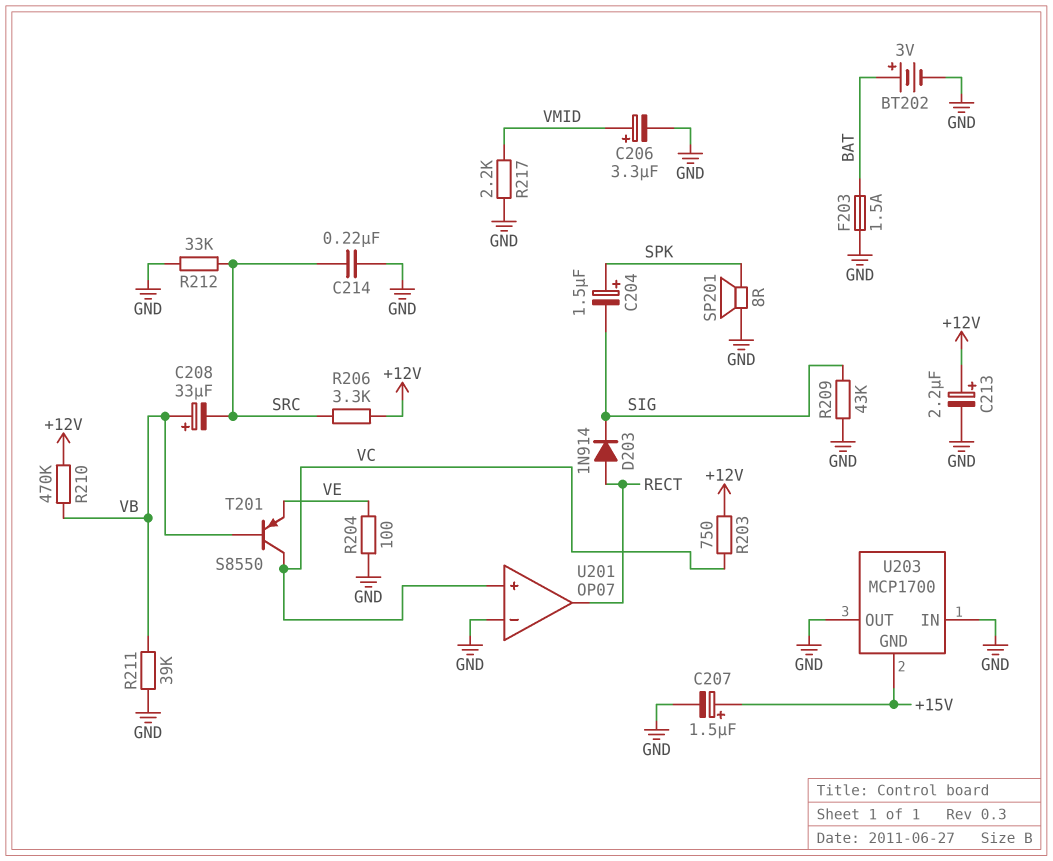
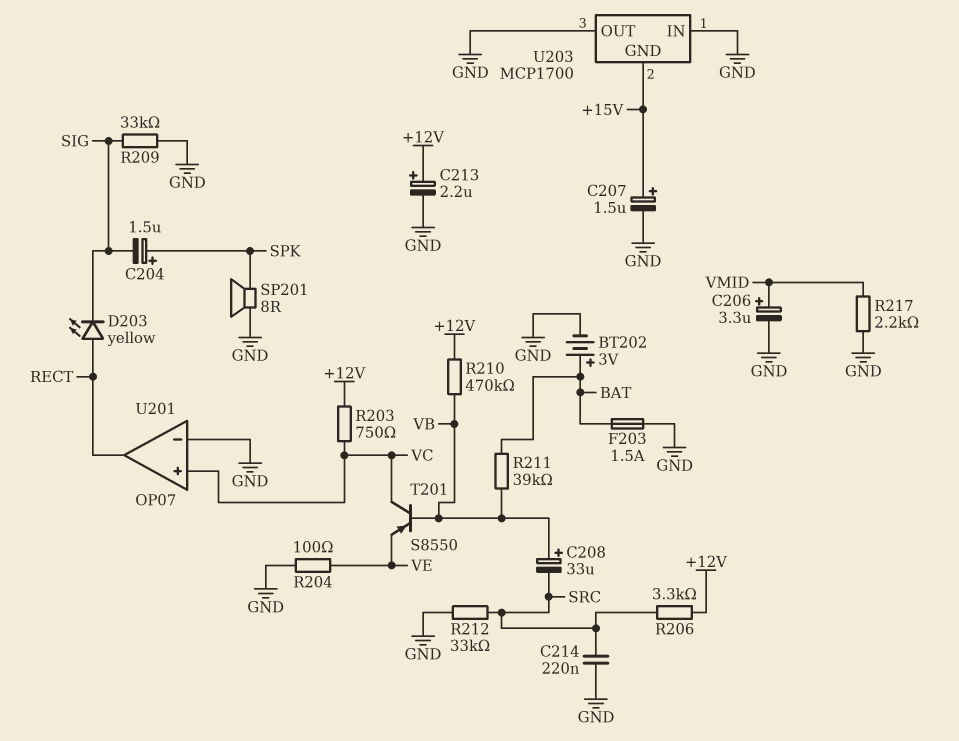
D203: diode 1N914 (A RECT, K SIG) -> LED yellow (A RECT, K SIG)
R209: 43k (GND, SIG) -> 33k (GND, SIG)
R211: 39k (GND, VB) -> 39k (BAT, VB)

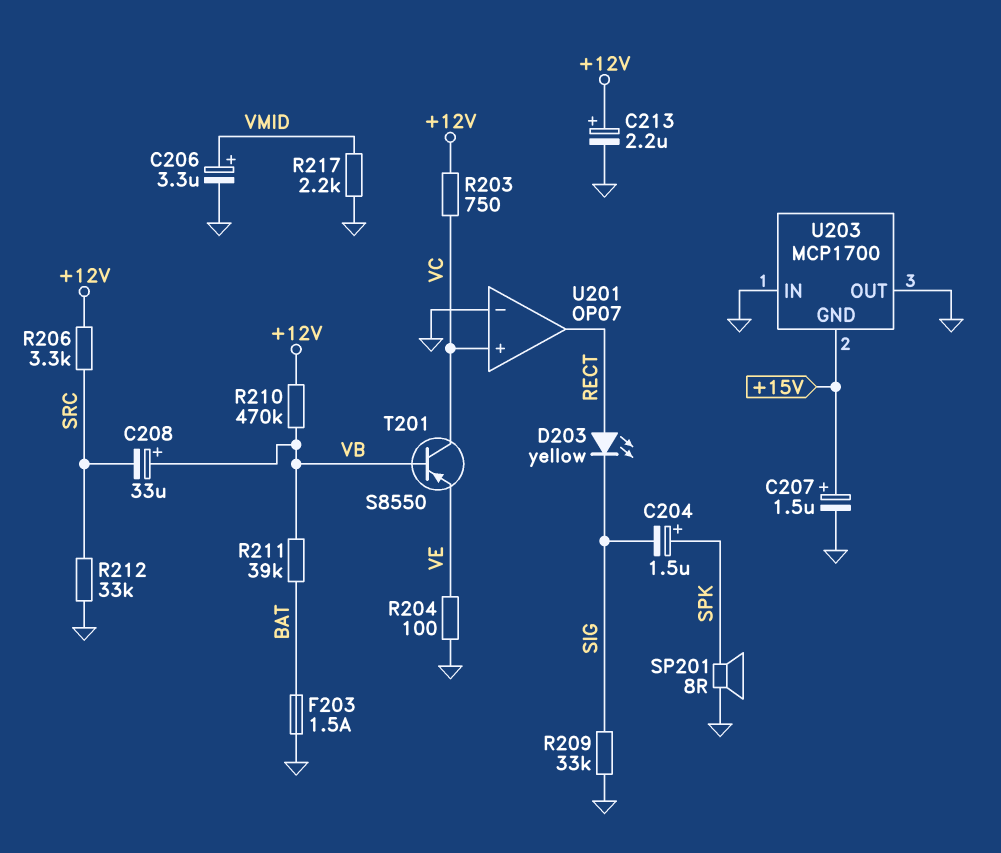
BT202: 3V (plus BAT, minus GND) -> none
C214: 220nF (GND, SRC) -> none

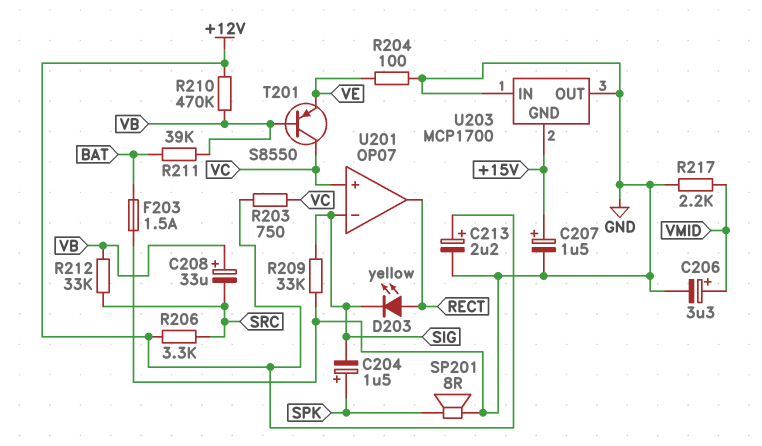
R212: 33k (GND, SRC) -> 33k (SRC, VB)
U201 pin in-: GND -> SIG

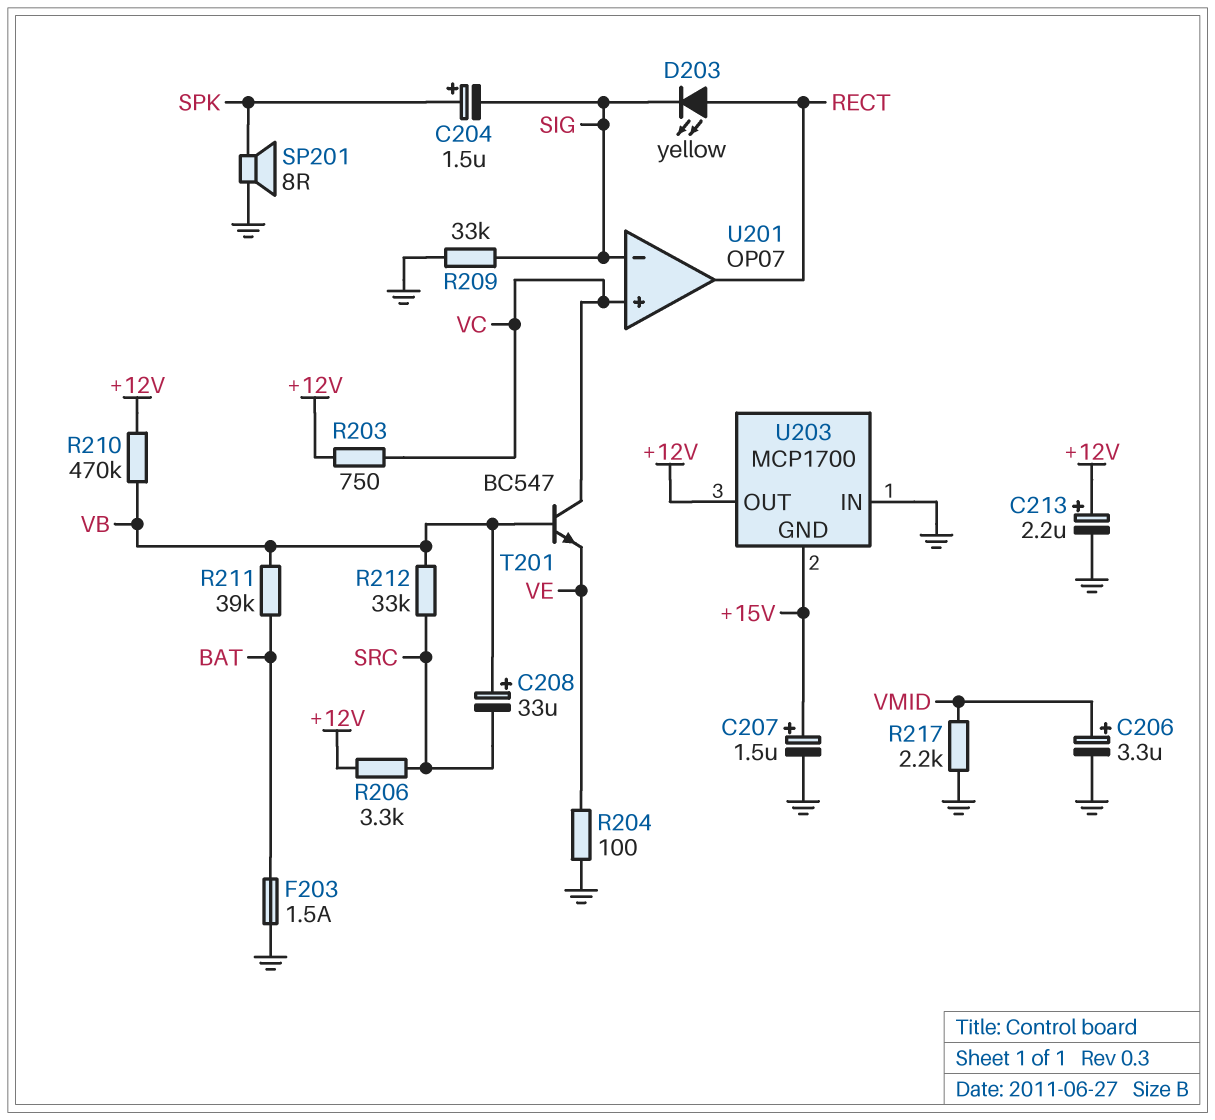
T201: PNP S8550 (B VB, C VC, E VE) -> NPN BC547 (B VB, C VC, E VE)
U203 pin OUT: GND -> +12V

